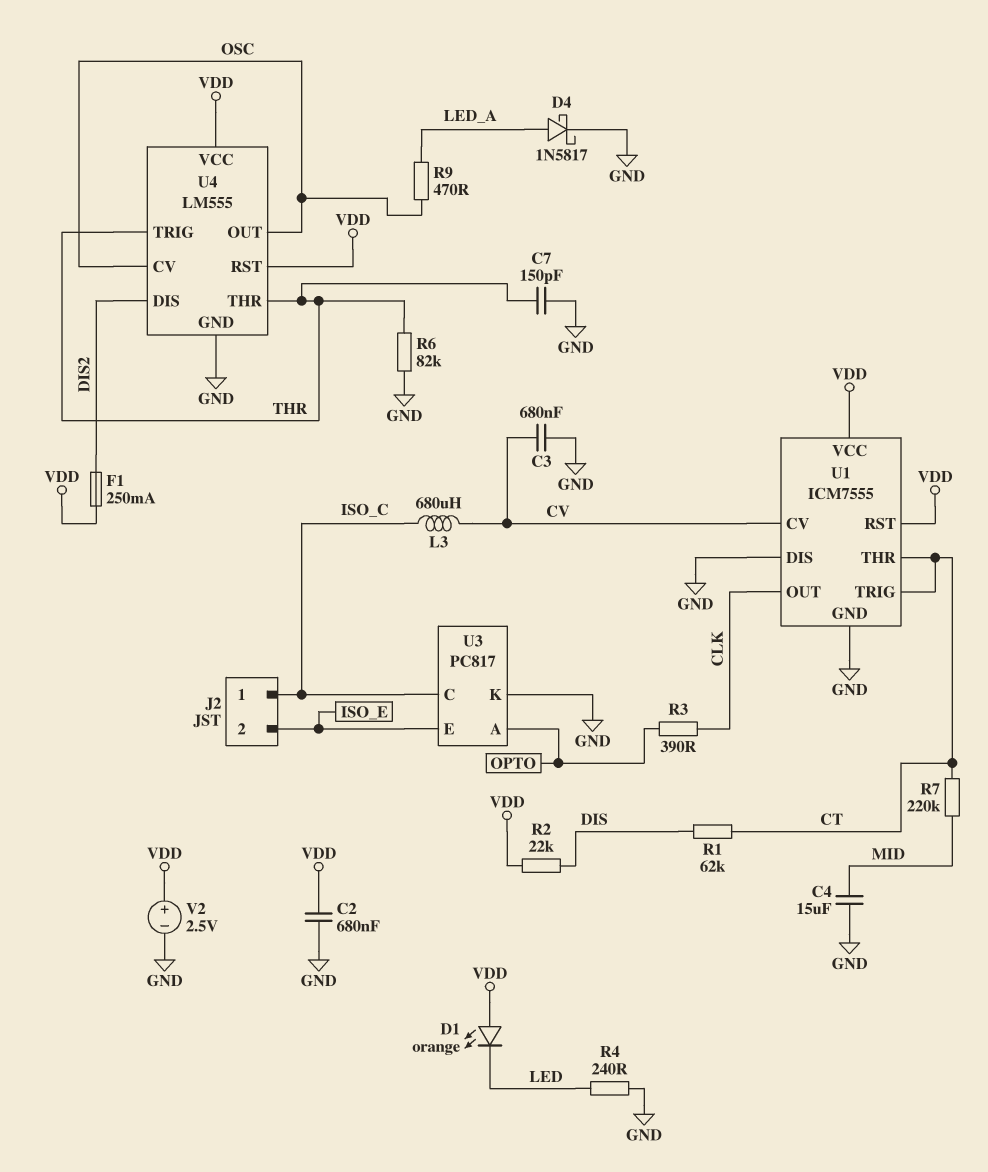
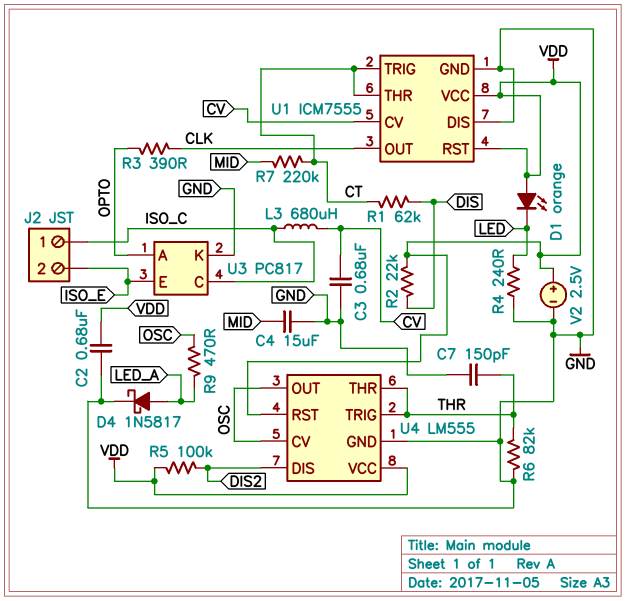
F1: 250mA (DIS2, VDD) -> none
R5: none -> 100k (DIS2, VDD)

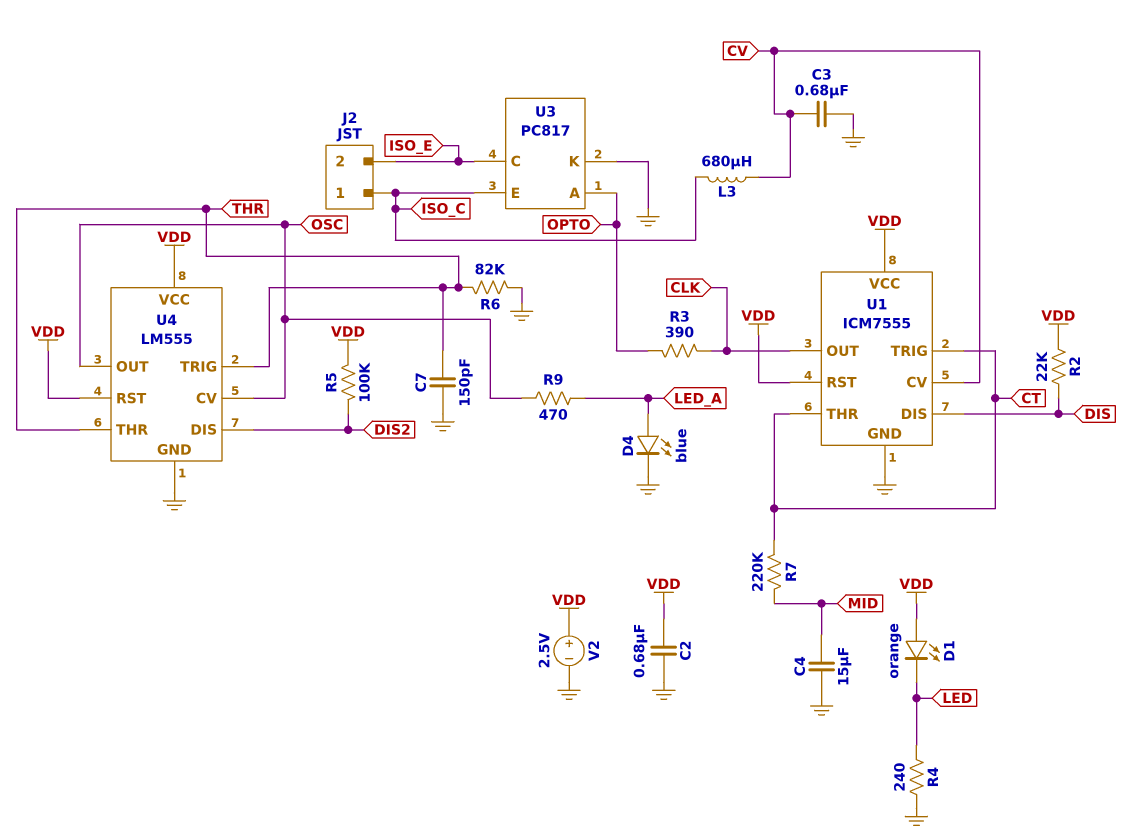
D4: schottky 1N5817 (A LED_A, K GND) -> LED blue (A LED_A, K GND)
R1: 62k (CT, DIS) -> none
U1 pin DIS: GND -> DIS
U3 pin C: ISO_C -> ISO_E
U3 pin E: ISO_E -> ISO_C

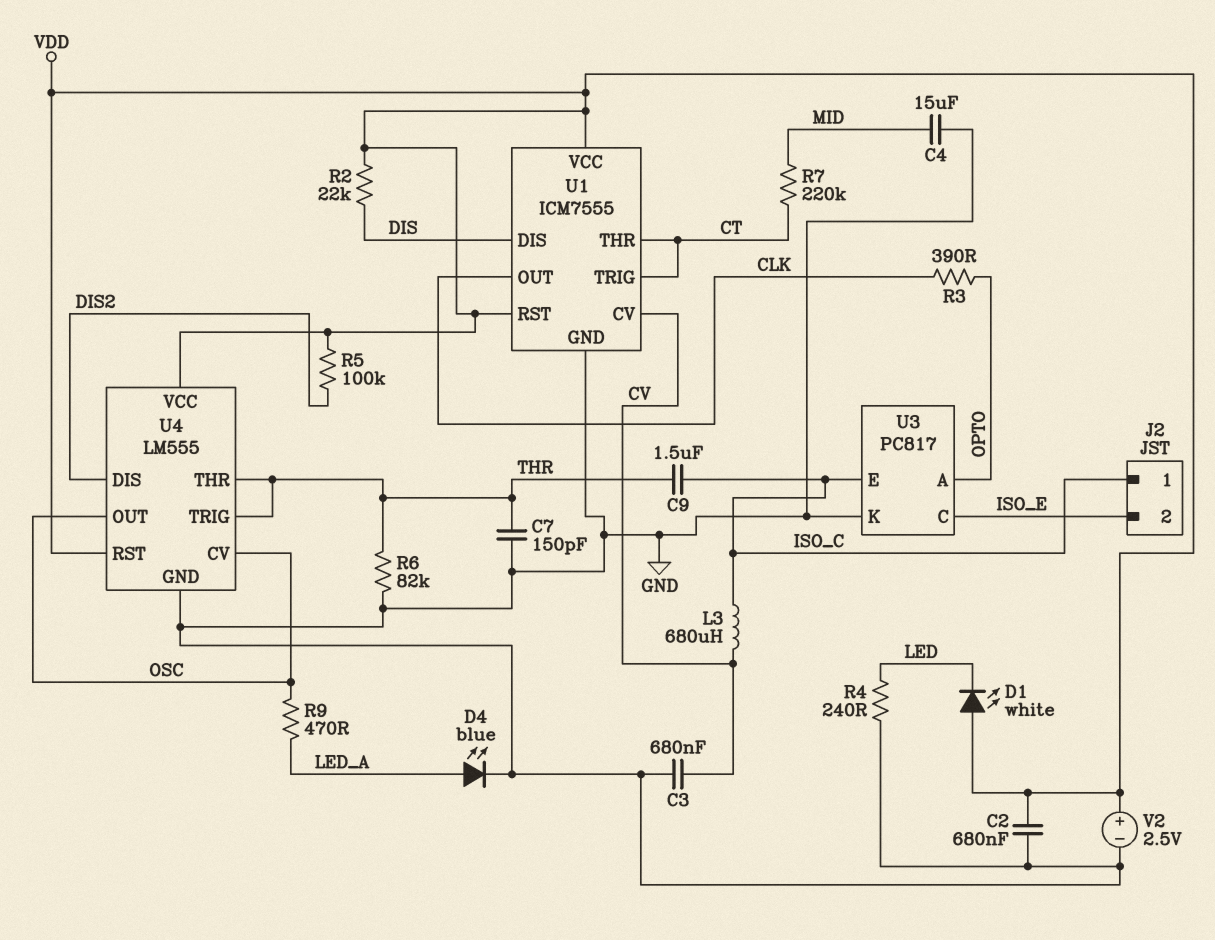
C9: none -> 1.5uF (ISO_C, THR)
D1: LED orange (A VDD, K LED) -> LED white (A VDD, K LED)

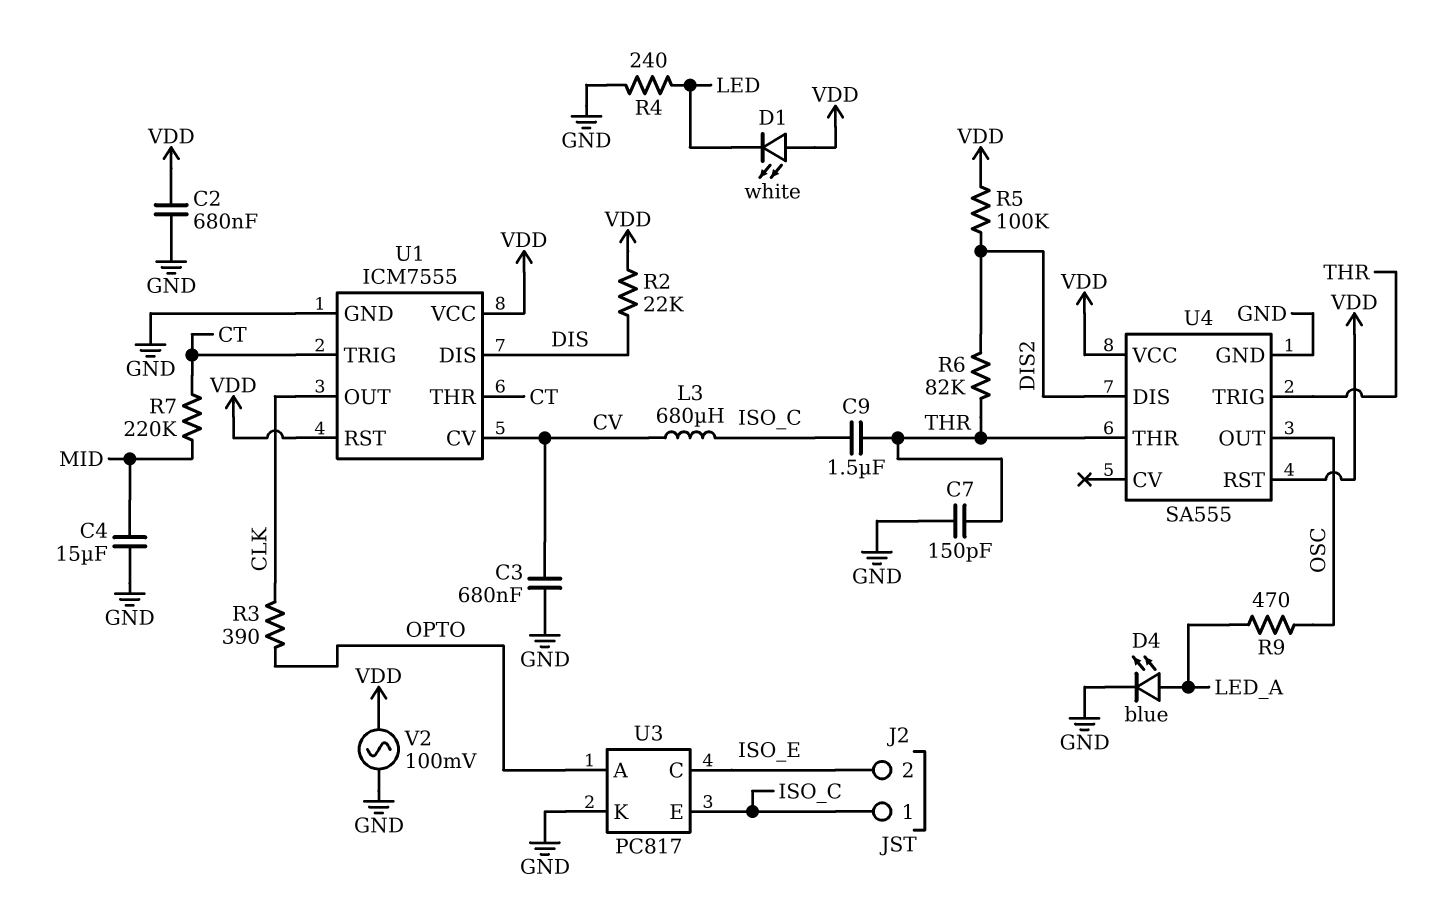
R6: 82k (GND, THR) -> 82k (DIS2, THR)
U4: LM555 -> SA555
U4 pin CV: OSC -> none
V2: 2.5V (plus VDD, minus GND) -> AC 100mV (GND, VDD)

